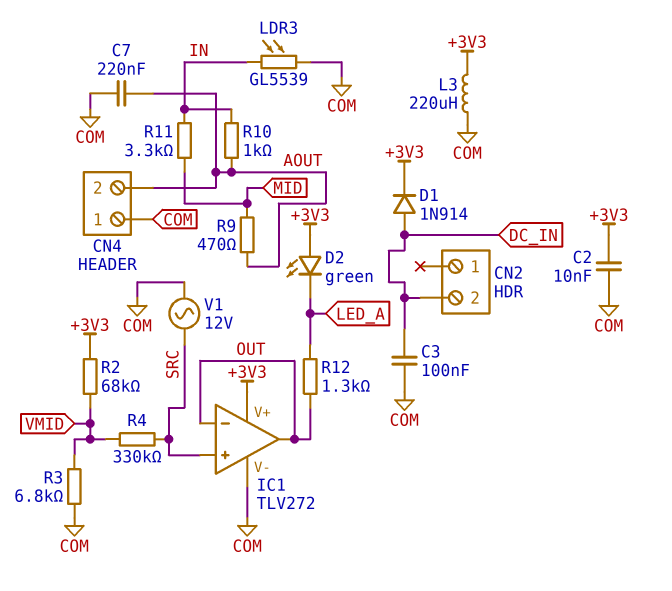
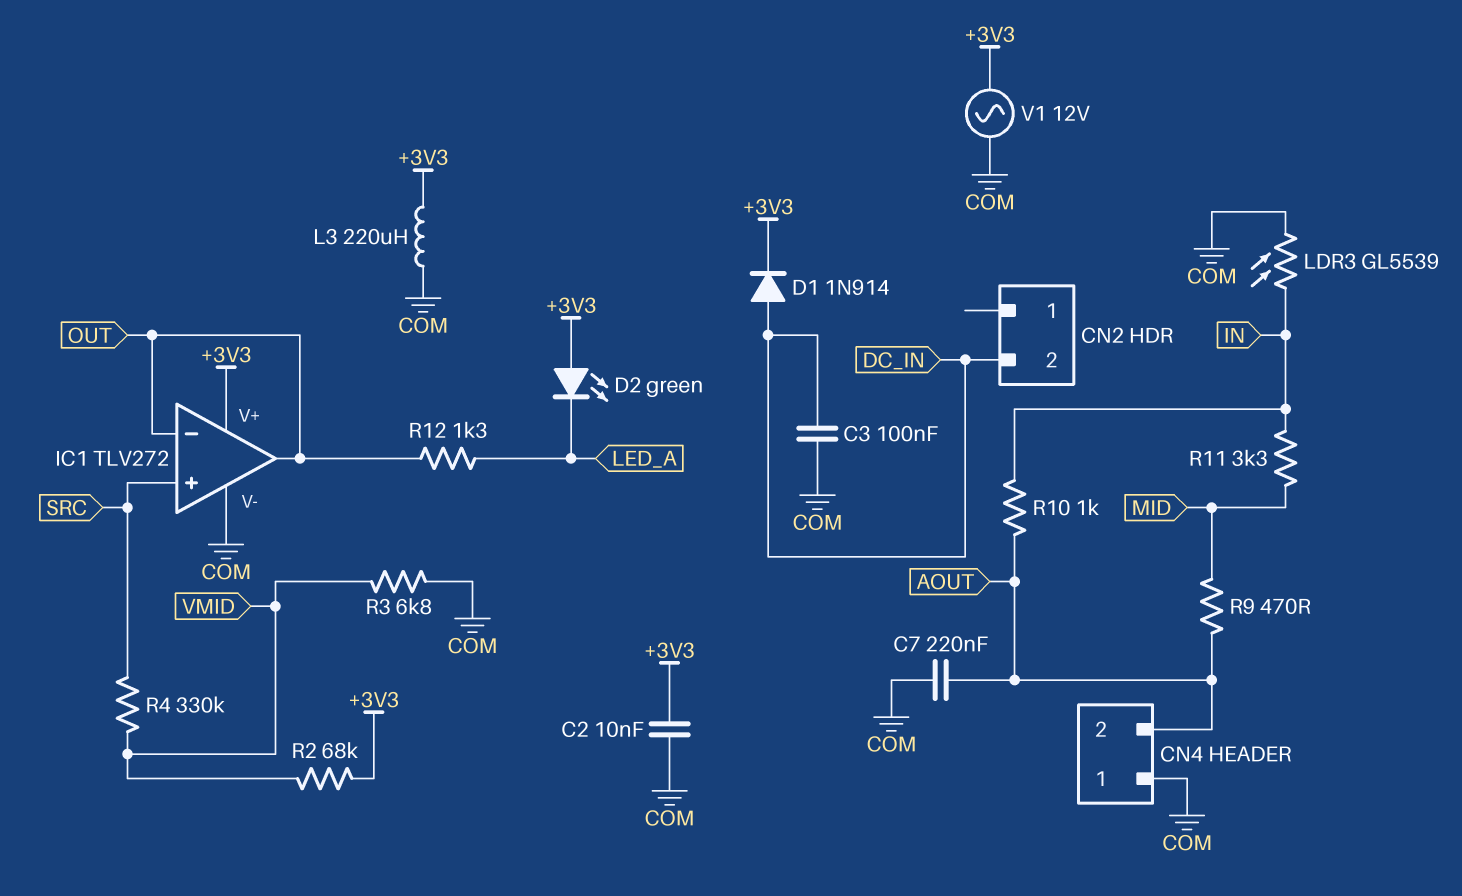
V1: AC 12V (COM, SRC) -> AC 12V (+3V3, COM)

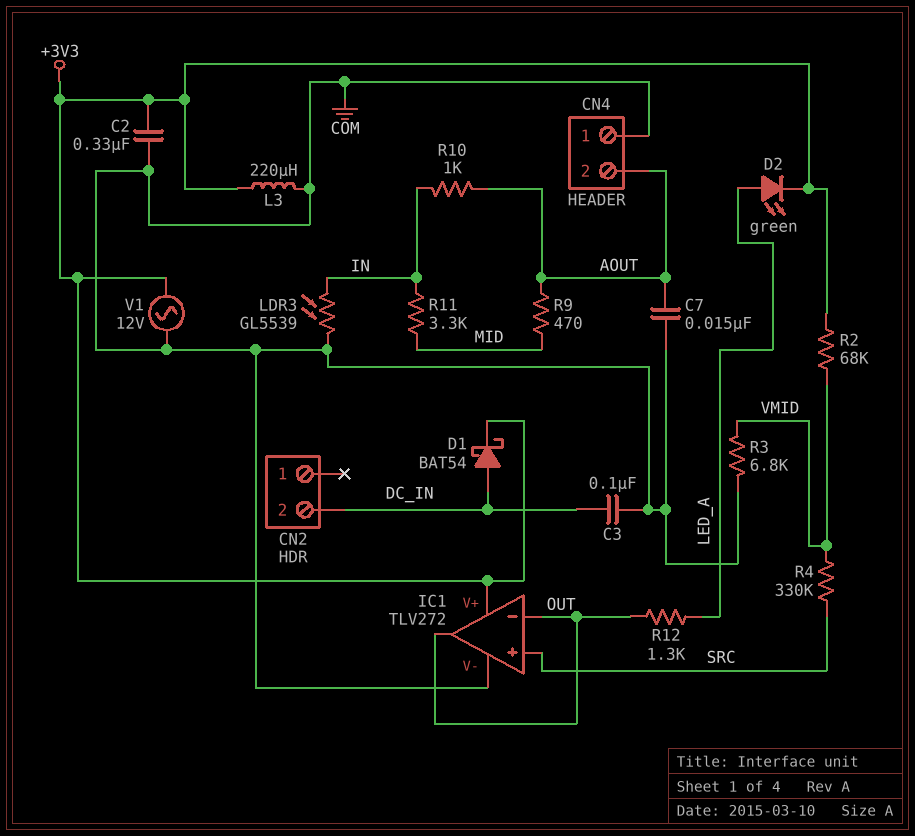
C2: 10nF (+3V3, COM) -> 330nF (+3V3, COM)
C7: 220nF (AOUT, COM) -> 15nF (AOUT, COM)
D1: diode 1N914 (A DC_IN, K +3V3) -> schottky BAT54 (A DC_IN, K +3V3)
D2: LED green (A +3V3, K LED_A) -> LED green (A LED_A, K +3V3)

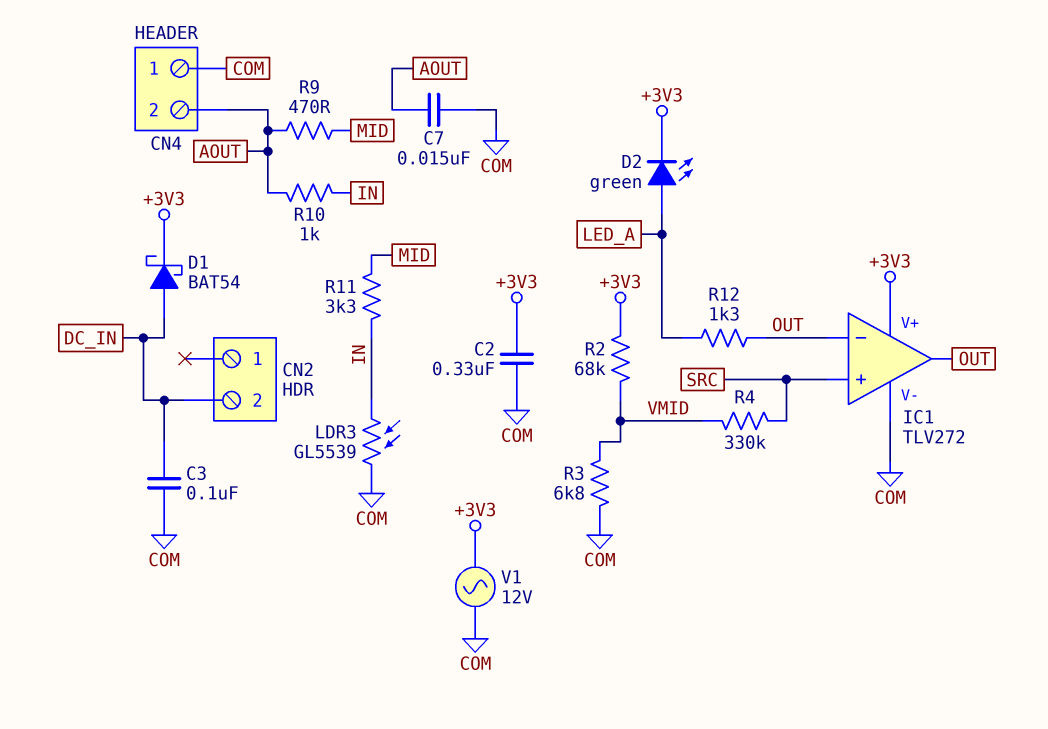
L3: 220uH (+3V3, COM) -> none

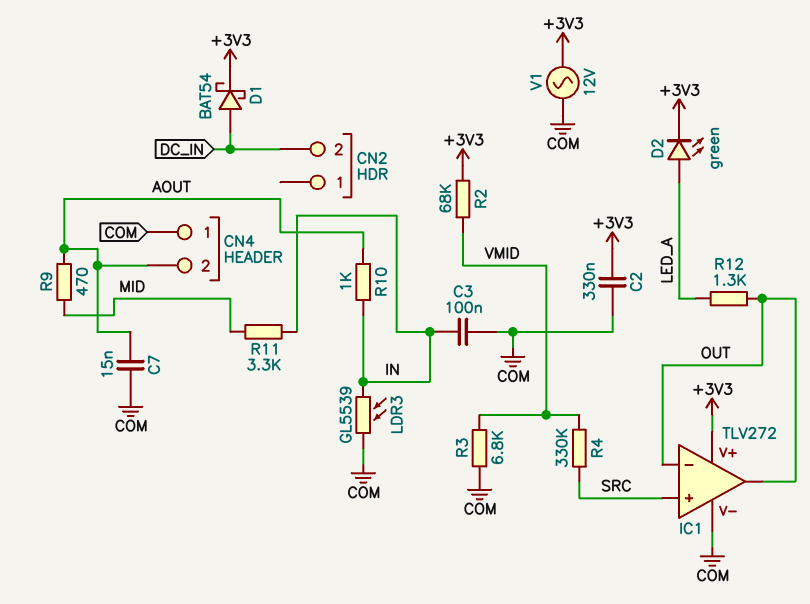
C3: 100nF (COM, DC_IN) -> 100nF (COM, IN)

